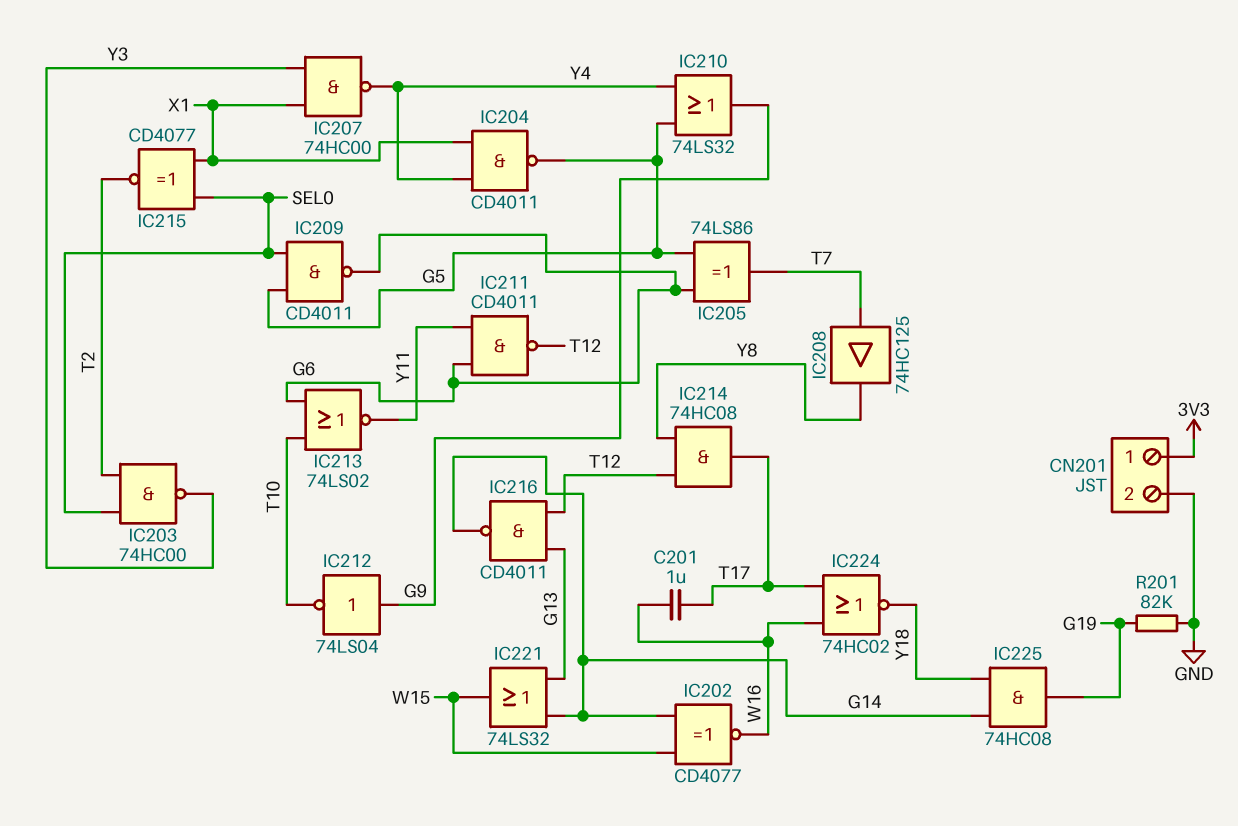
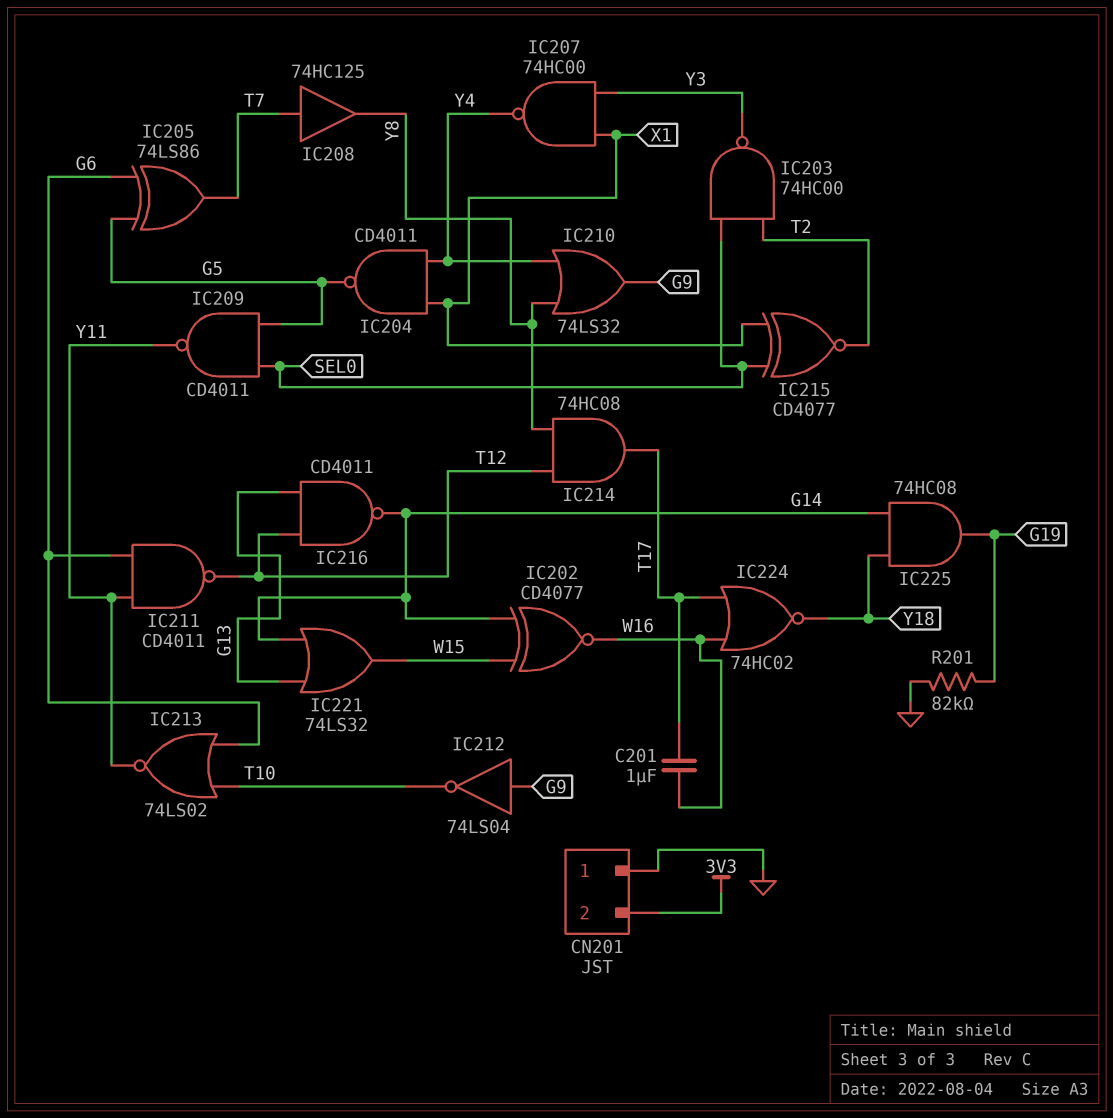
CN201 pin 1: 3V3 -> GND
CN201 pin 2: GND -> 3V3
IC209: NAND CD4011 (in G5, in SEL0, out G6) -> NAND CD4011 (in G5, in SEL0, out Y11)
IC210: OR 74LS32 (in G5, in Y4, out G9) -> OR 74LS32 (in Y4, in Y8, out G9)

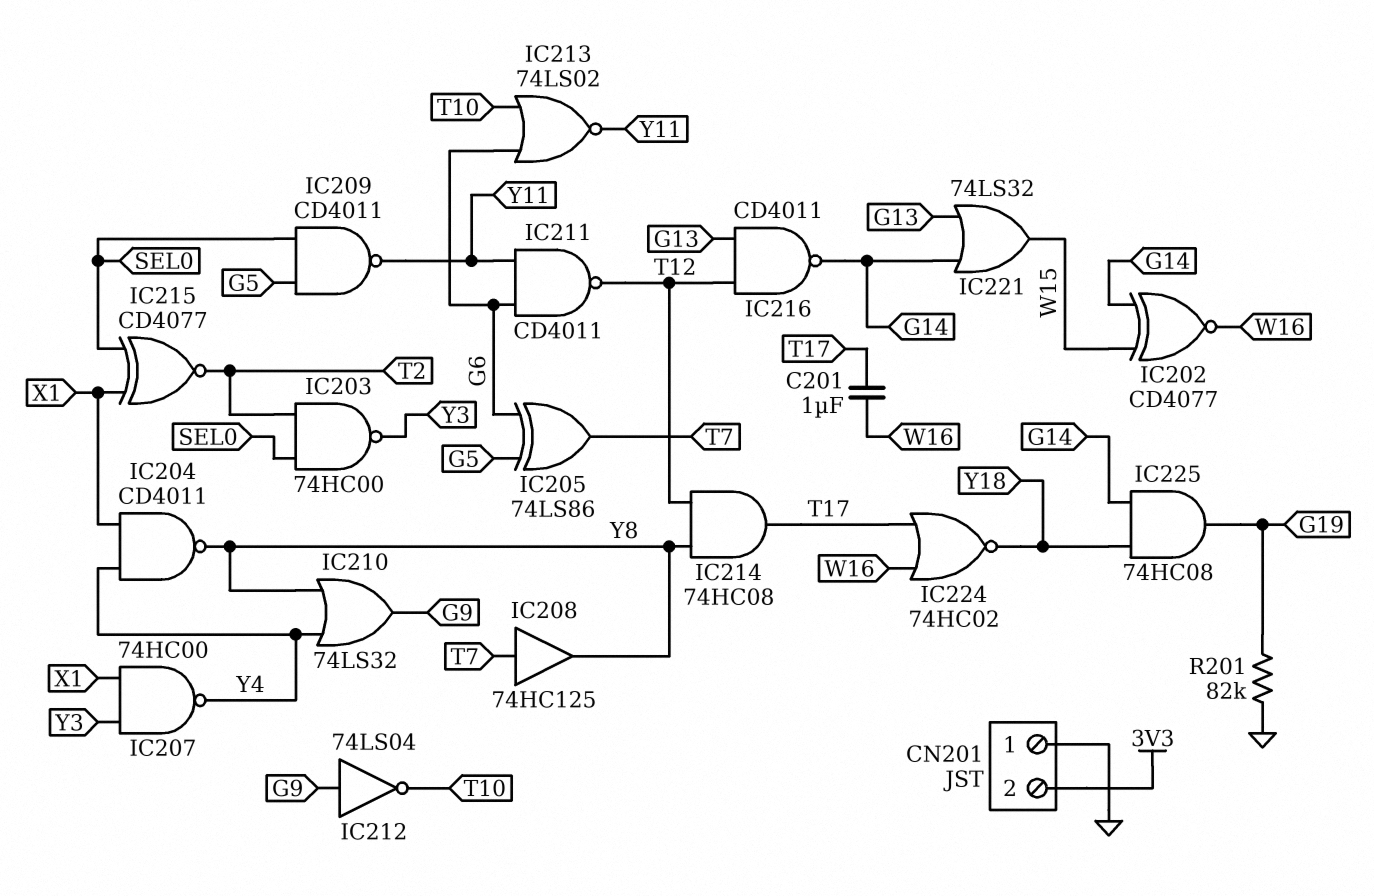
IC204: NAND CD4011 (in X1, in Y4, out G5) -> NAND CD4011 (in X1, in Y4, out Y8)

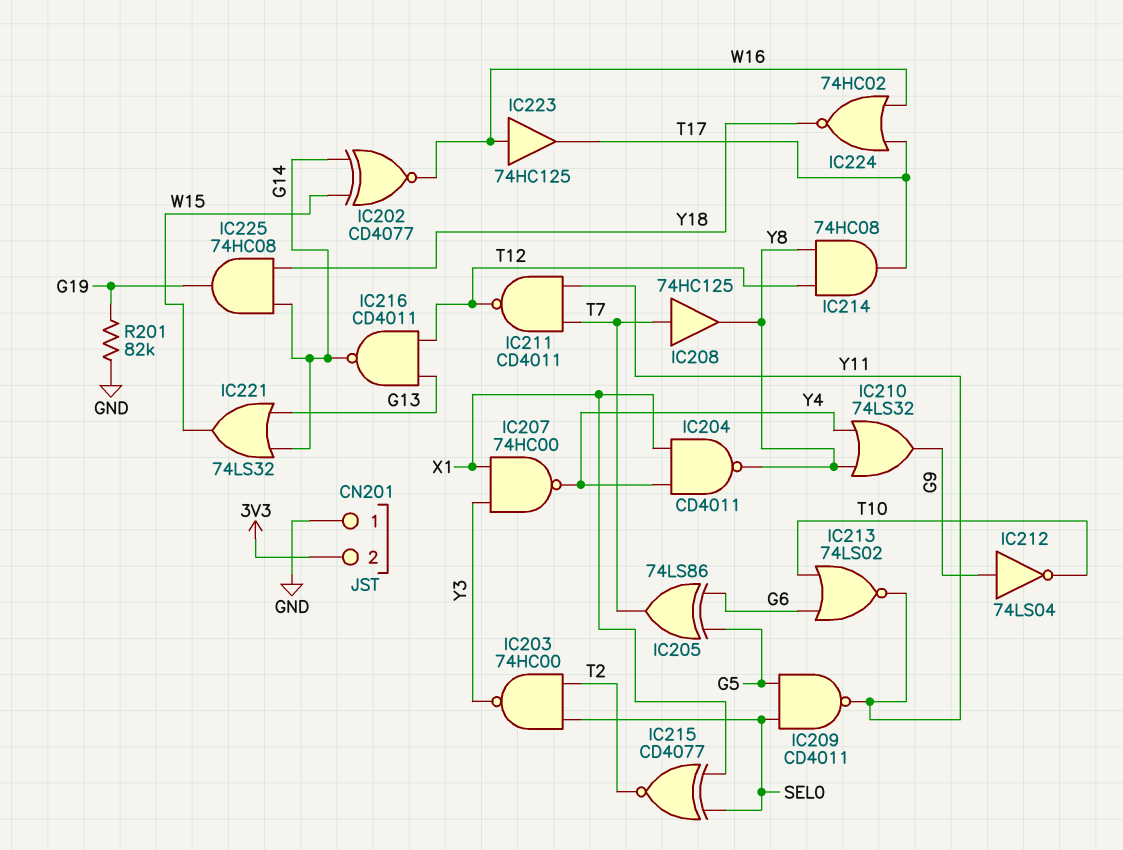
C201: 1uF (T17, W16) -> none
IC211: NAND CD4011 (in G6, in Y11, out T12) -> NAND CD4011 (in T7, in Y11, out T12)
IC223: none -> buffer 74HC125 (in W16, out T17)

